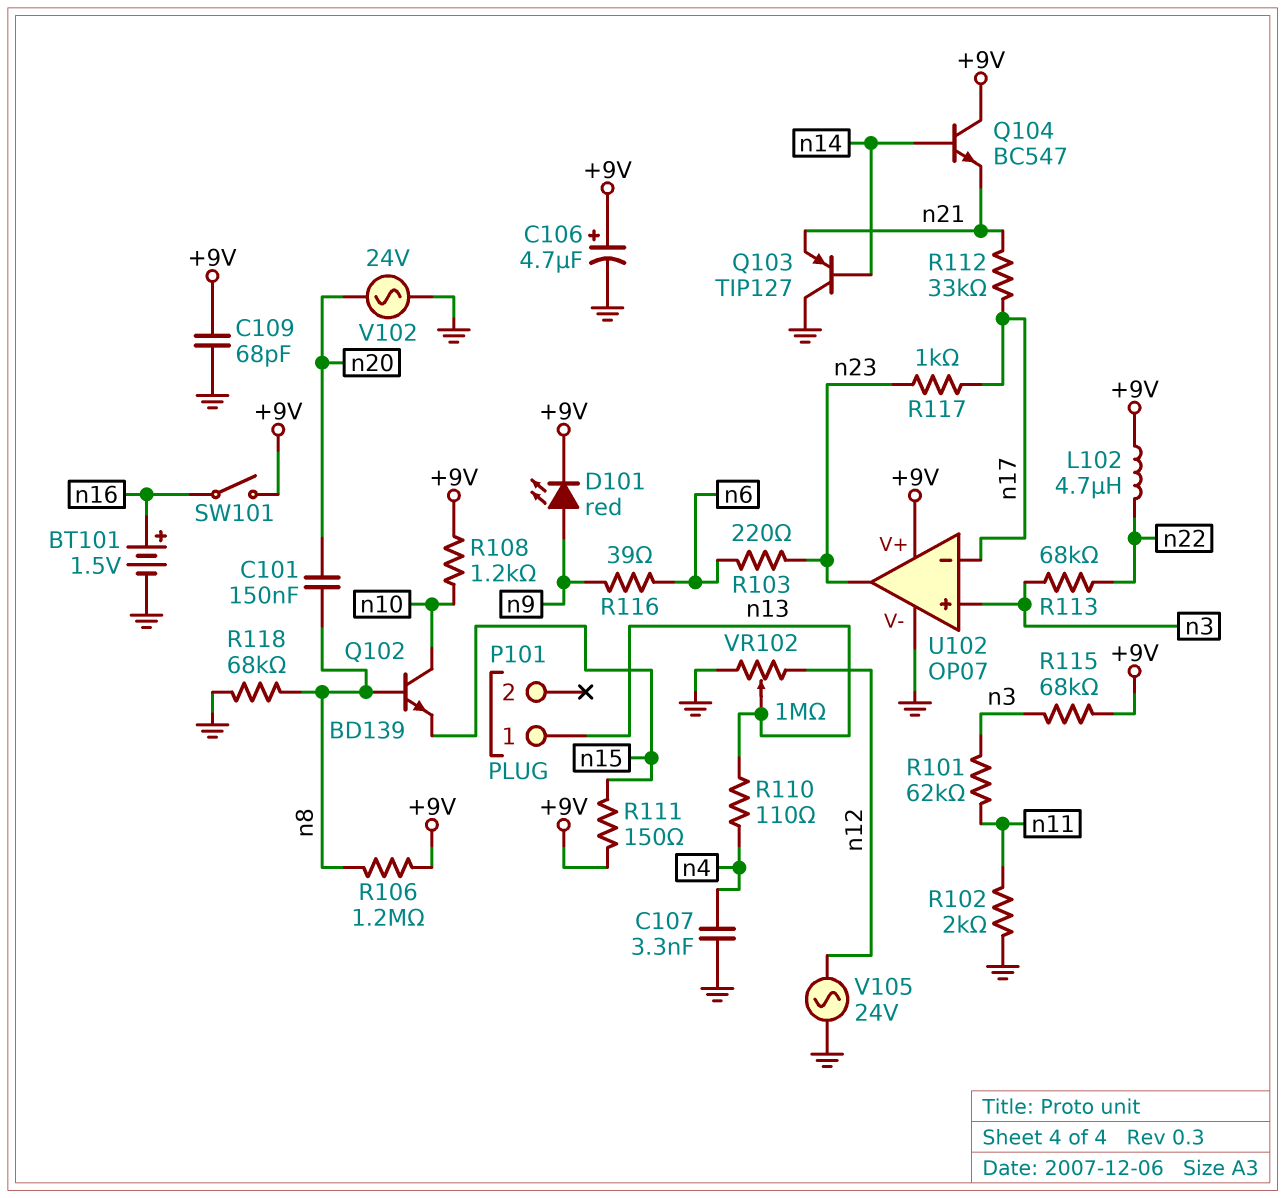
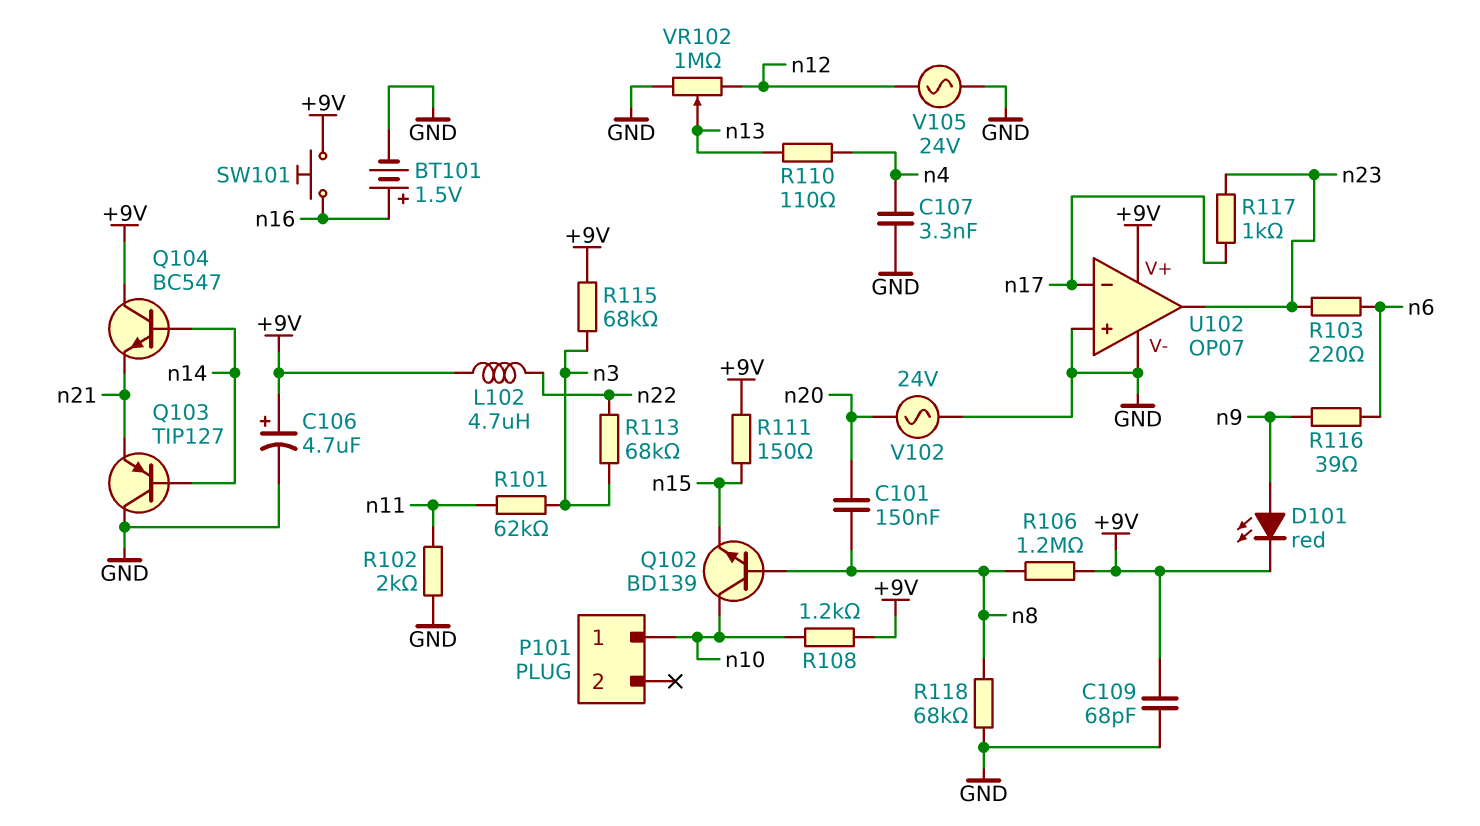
P101 pin 1: n13 -> n10
R112: 33k (n17, n21) -> none
SW101: switch (+9V, n16) -> button (+9V, n16)
U102 pin in+: n3 -> GND

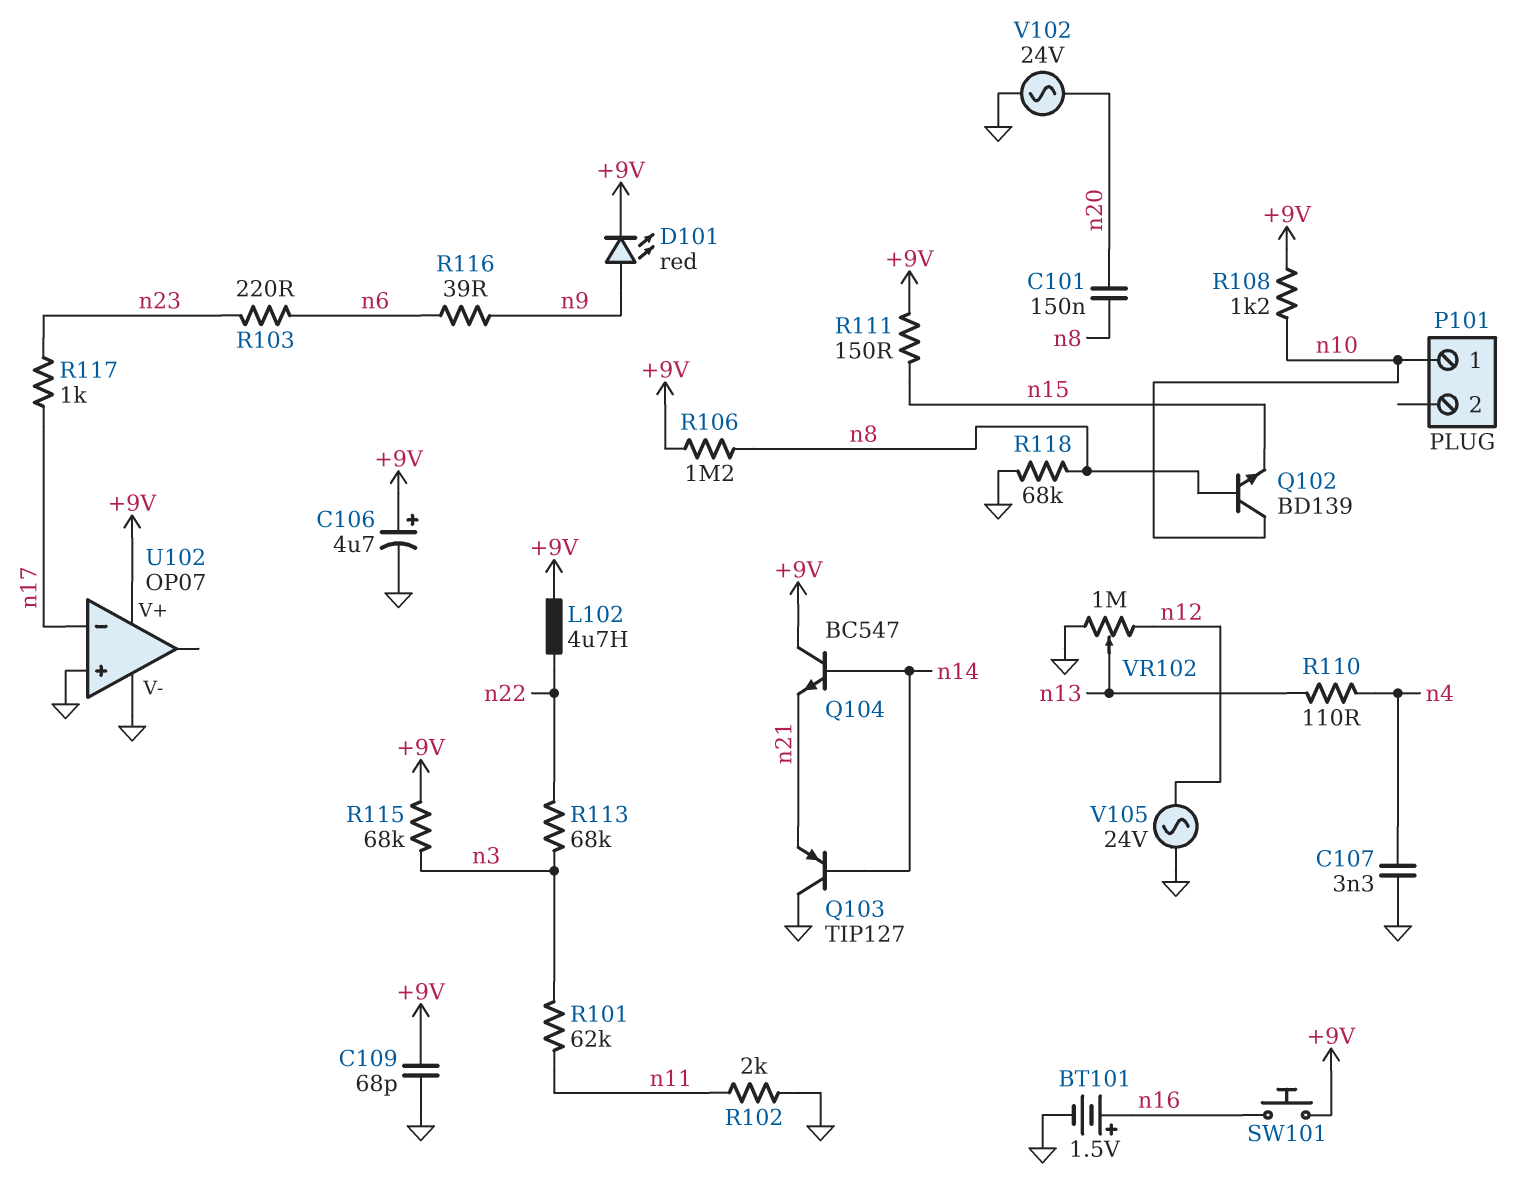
U102 pin out: n23 -> none

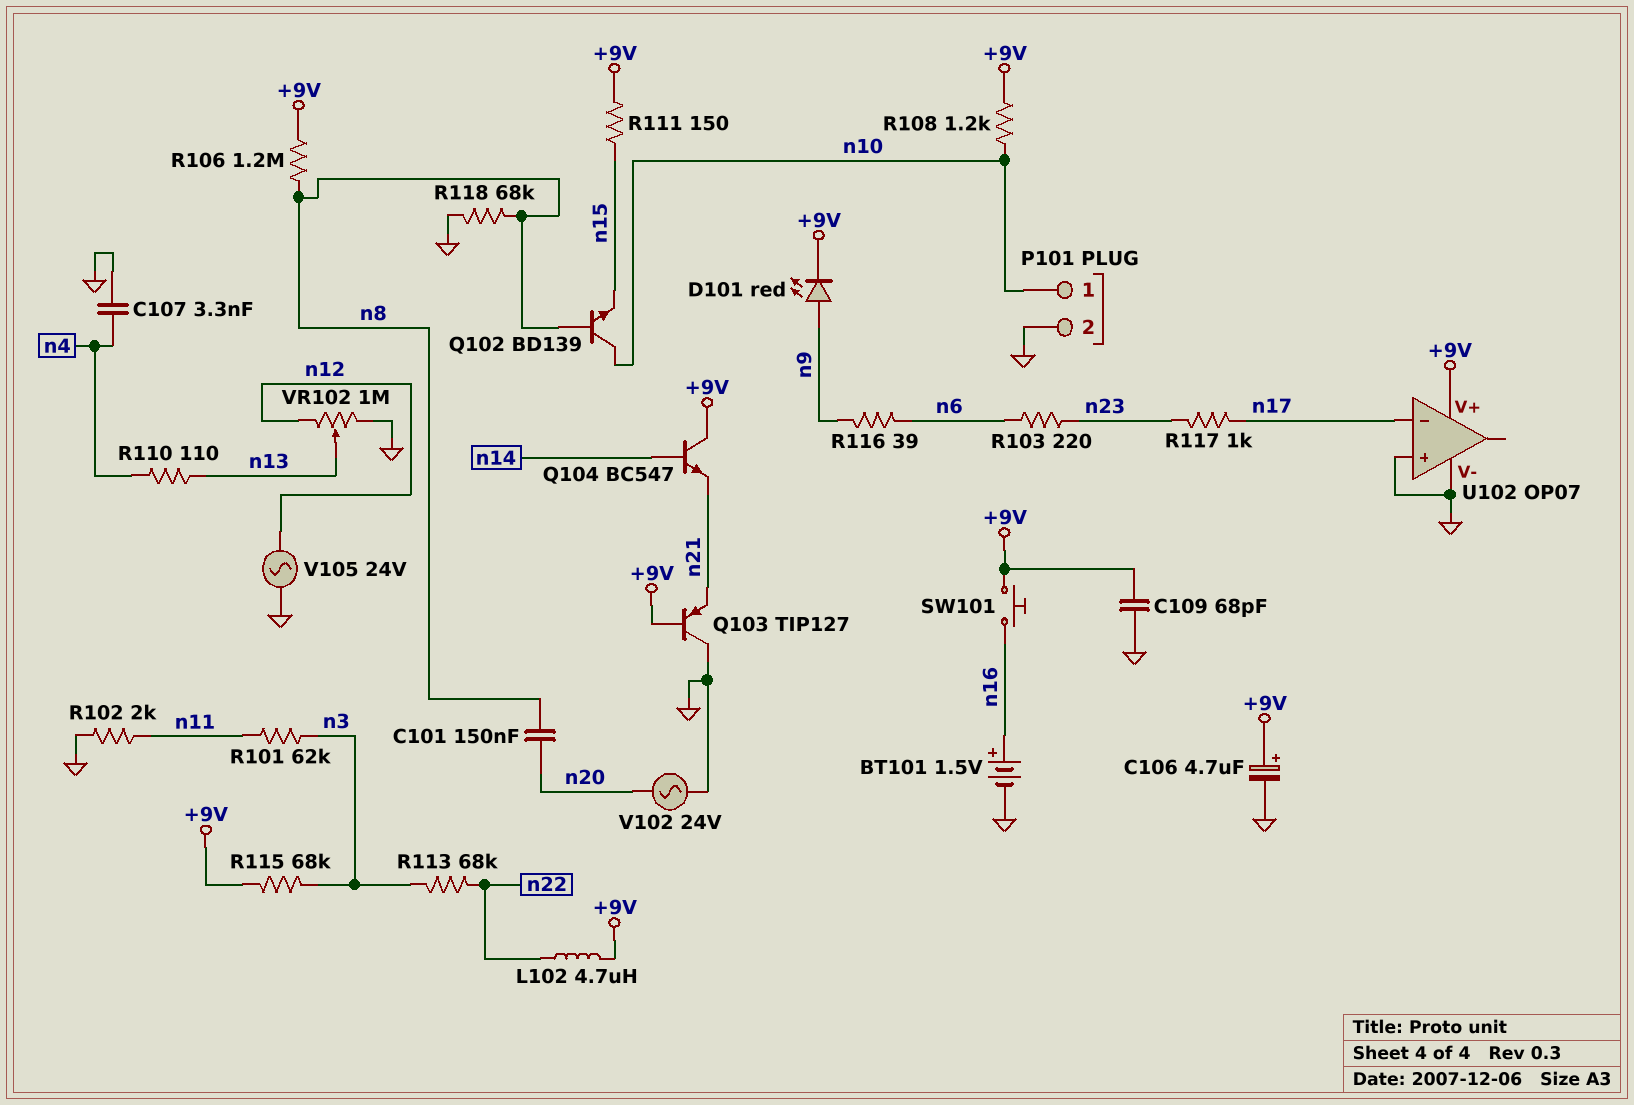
P101 pin 2: none -> GND
Q103: PNP TIP127 (B n14, C GND, E n21) -> PNP TIP127 (B +9V, C GND, E n21)

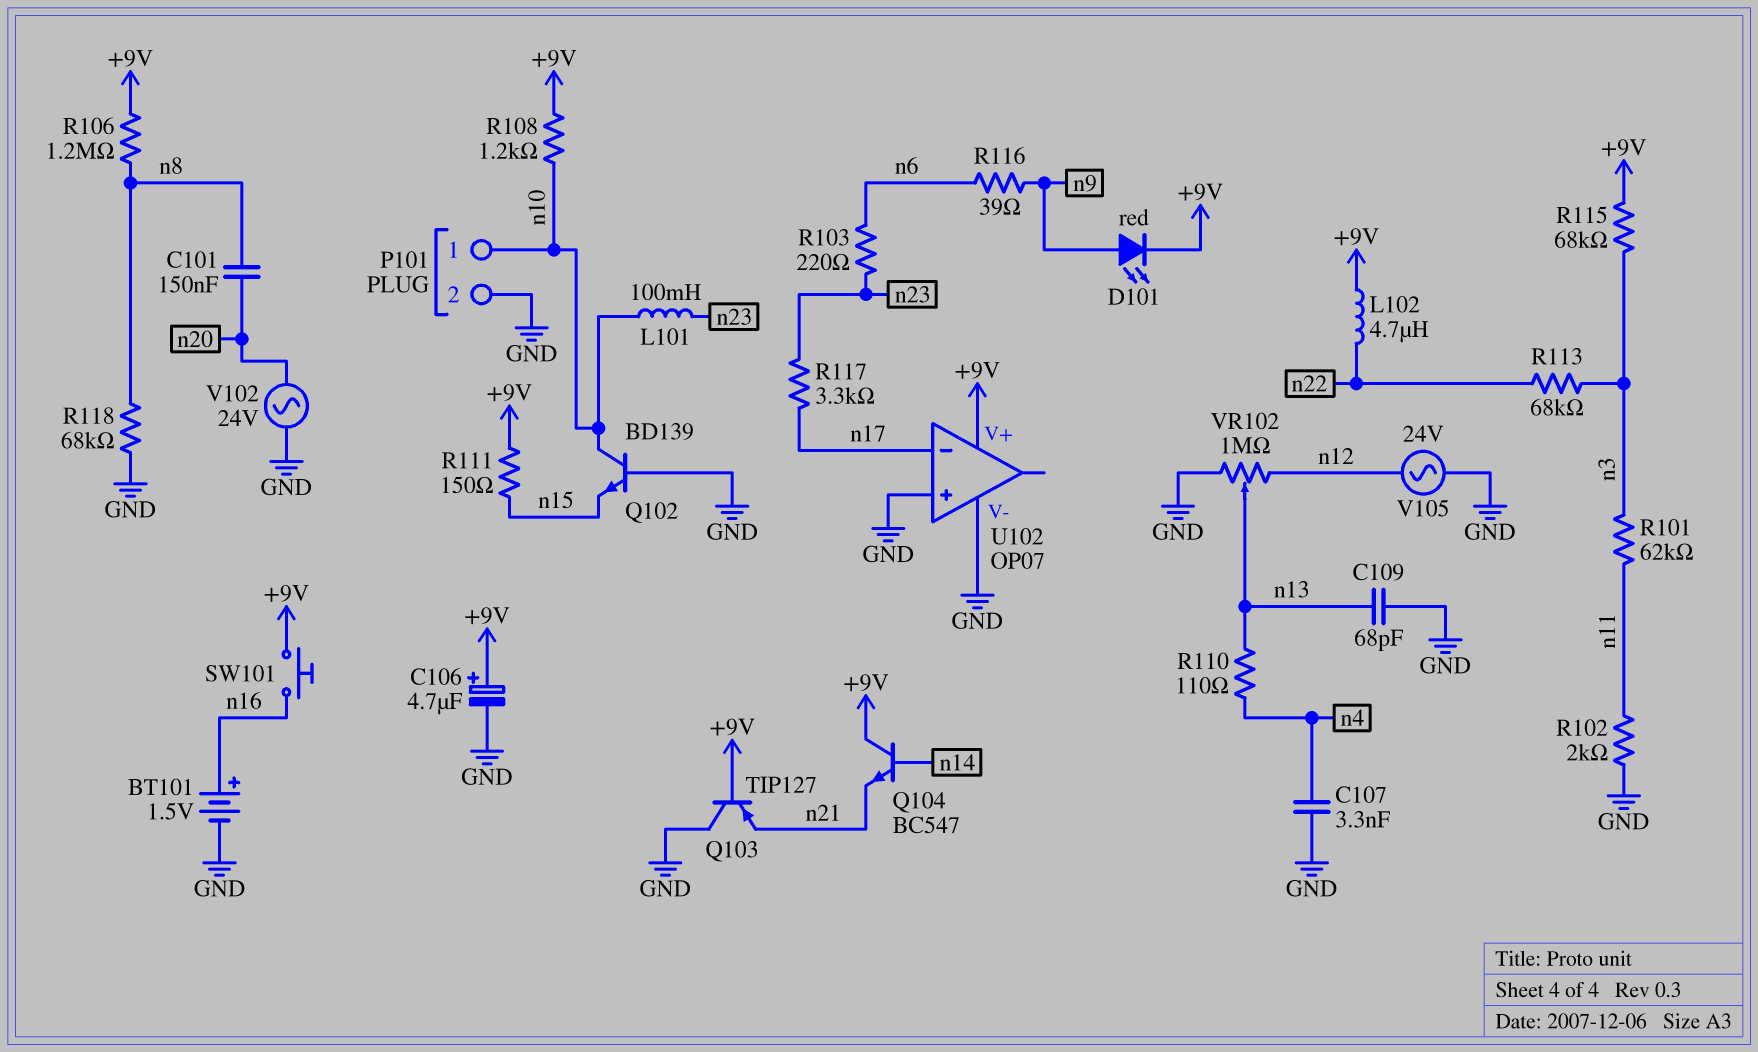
C109: 68pF (+9V, GND) -> 68pF (GND, n13)
L101: none -> 100mH (n10, n23)
Q102: NPN BD139 (B n8, C n10, E n15) -> NPN BD139 (B GND, C n10, E n15)
R117: 1k (n17, n23) -> 3.3k (n17, n23)

